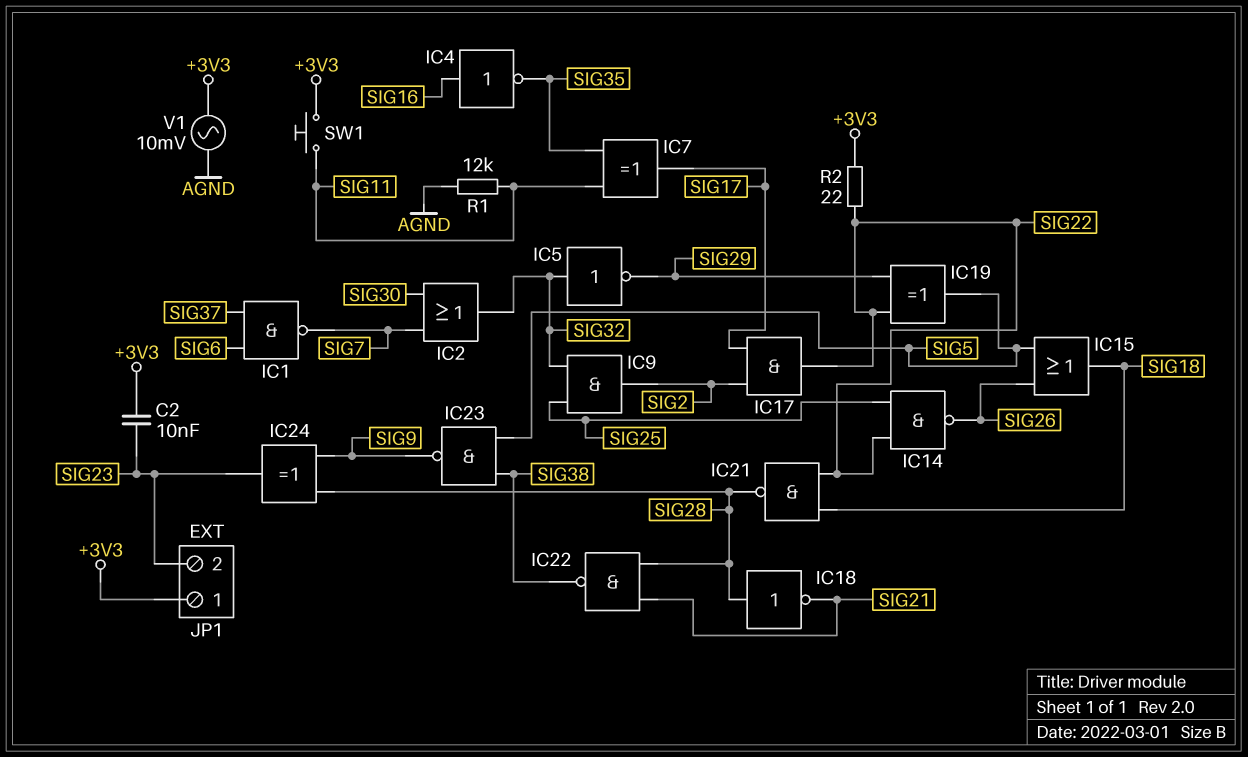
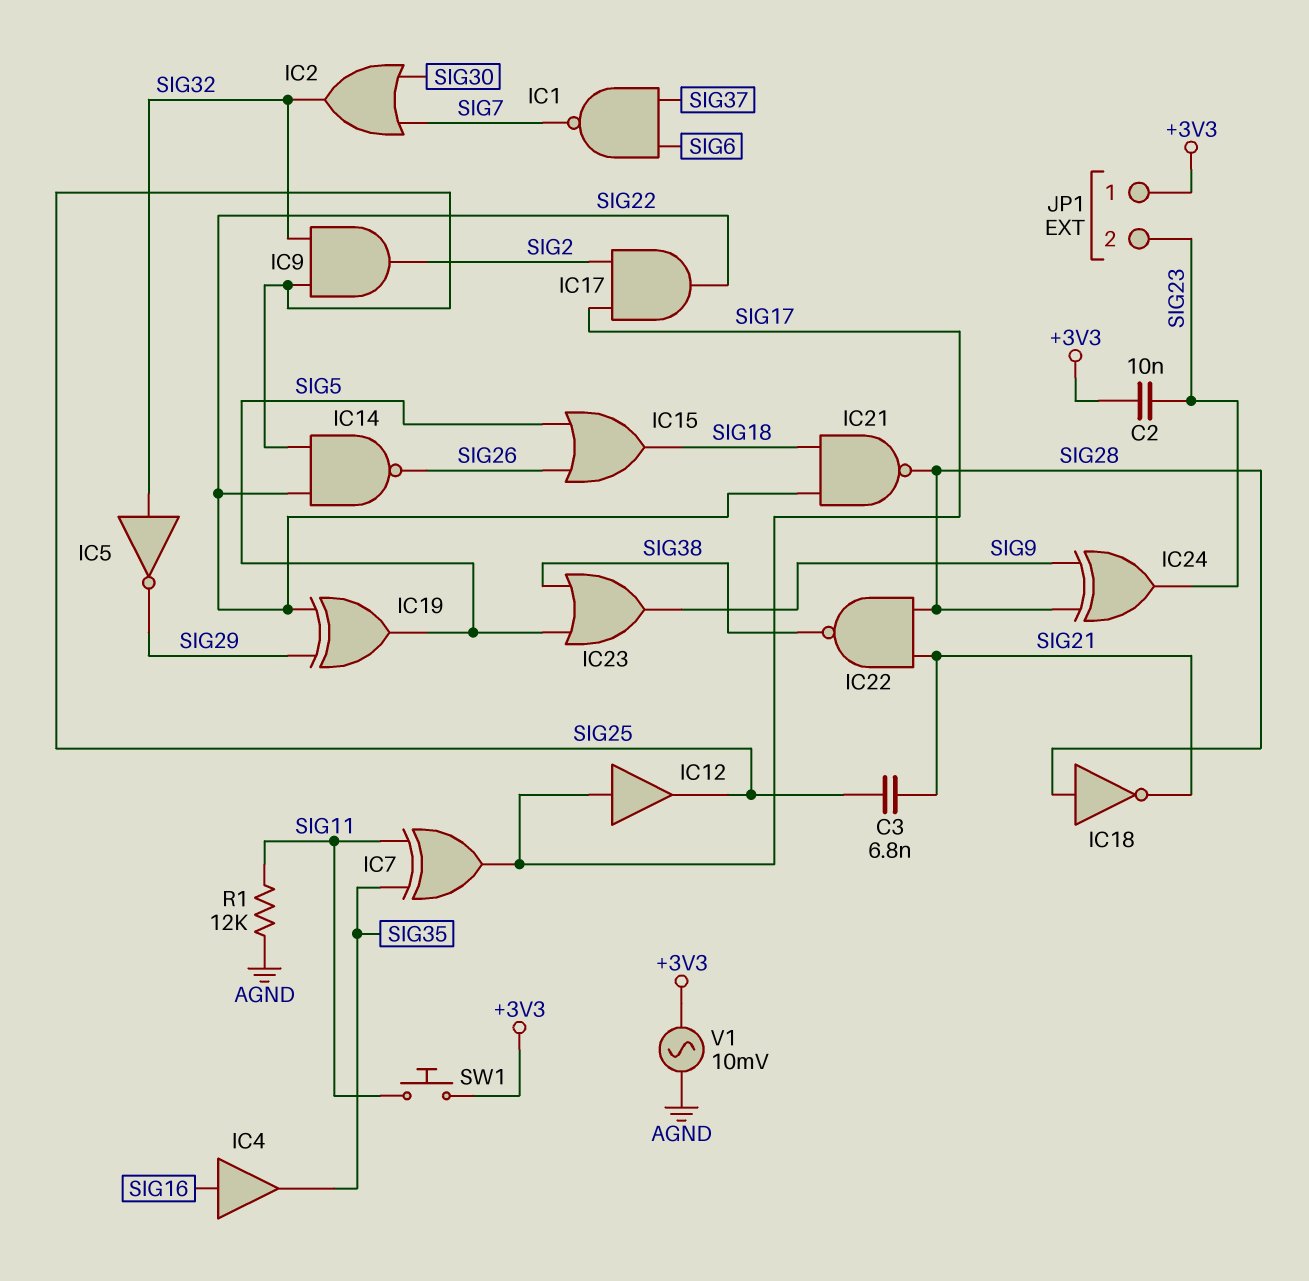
C3: none -> 6.8nF (SIG21, SIG25)
IC4: NOT (in SIG16, out SIG35) -> buffer (in SIG16, out SIG35)
IC12: none -> buffer (in SIG17, out SIG25)
IC23: NAND (in SIG5, in SIG38, out SIG9) -> OR (in SIG5, in SIG38, out SIG9)
R2: 22 (+3V3, SIG22) -> none

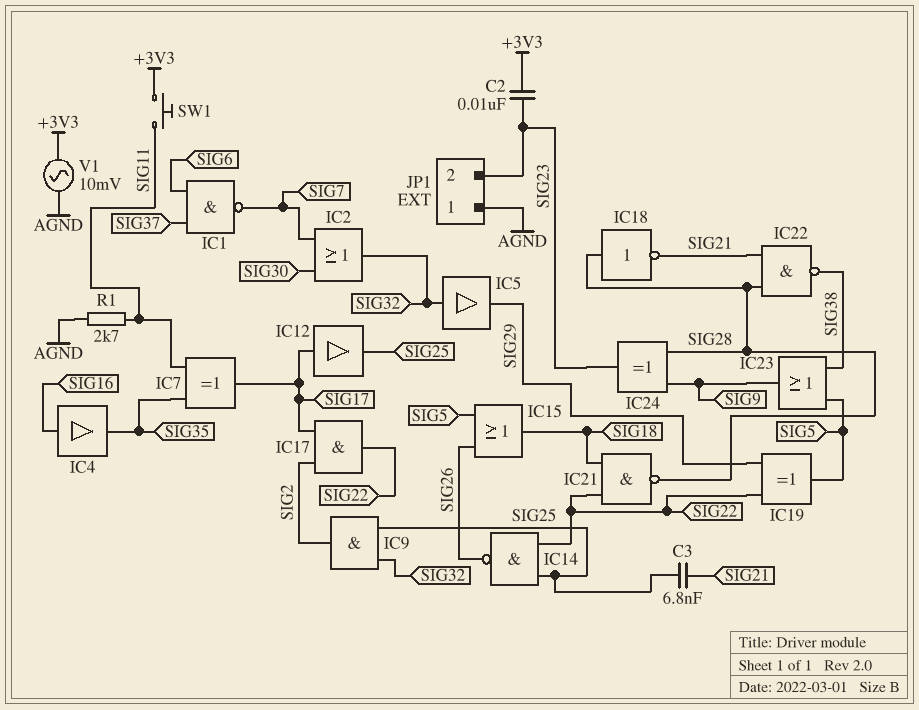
IC5: NOT (in SIG32, out SIG29) -> buffer (in SIG32, out SIG29)
JP1 pin 1: +3V3 -> AGND
R1: 12k (AGND, SIG11) -> 2.7k (AGND, SIG11)

